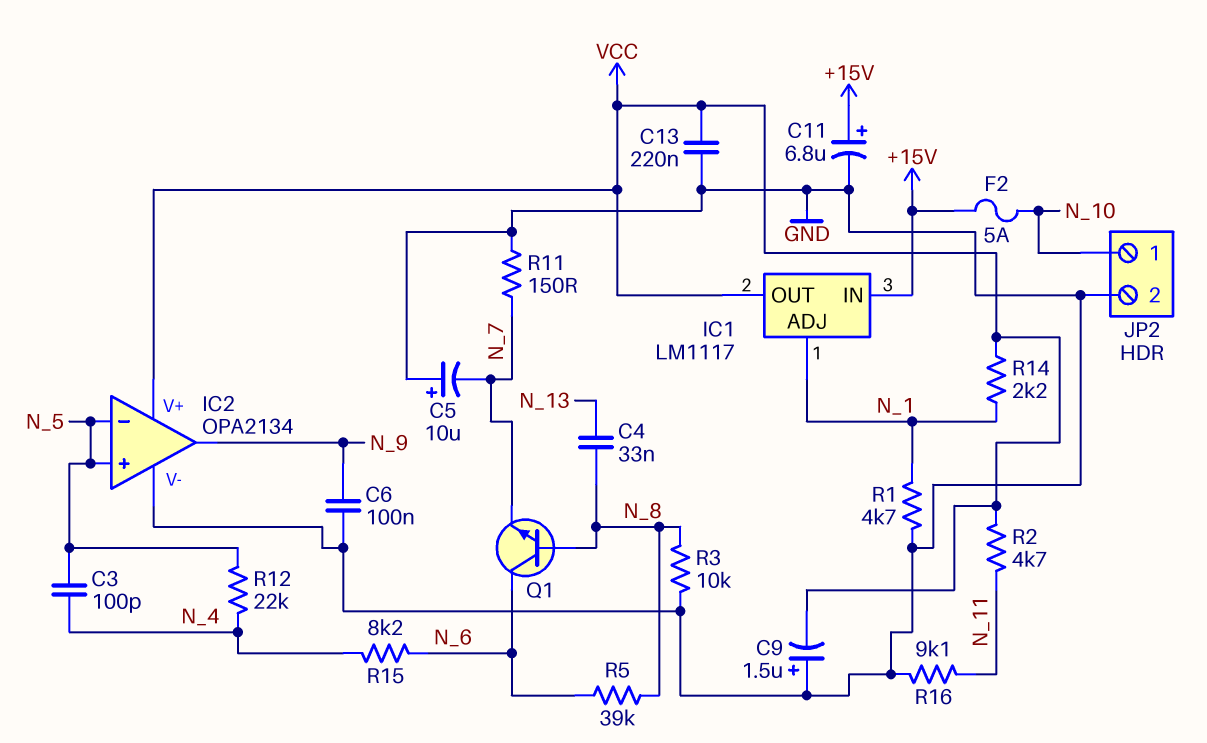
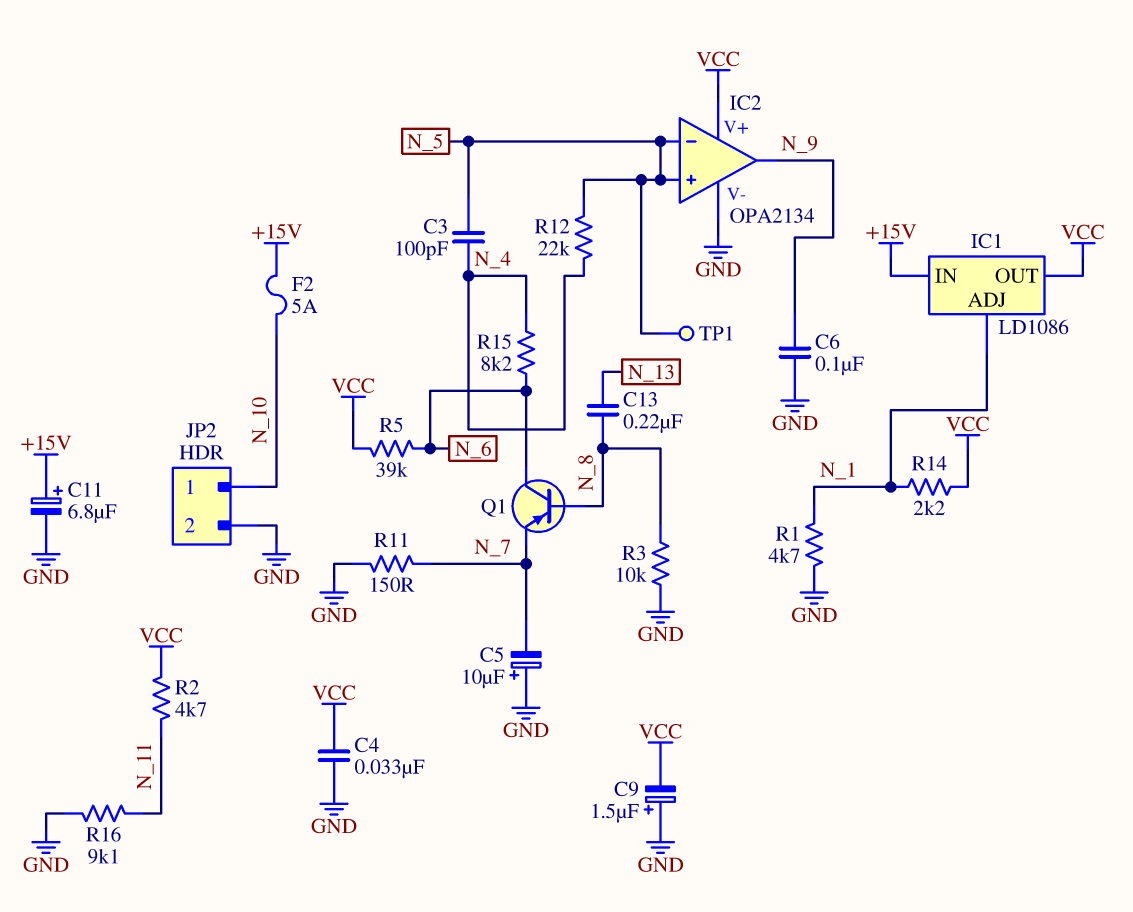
C4: 33nF (N_8, N_13) -> 33nF (GND, VCC)
C13: 220nF (GND, VCC) -> 220nF (N_8, N_13)
IC1: LM1117 -> LD1086
Q1: NPN (B N_8, C N_6, E N_7) -> PNP (B N_8, C N_6, E N_7)
R5: 39k (N_6, N_8) -> 39k (N_6, VCC)
TP1: none -> test point (N_5)

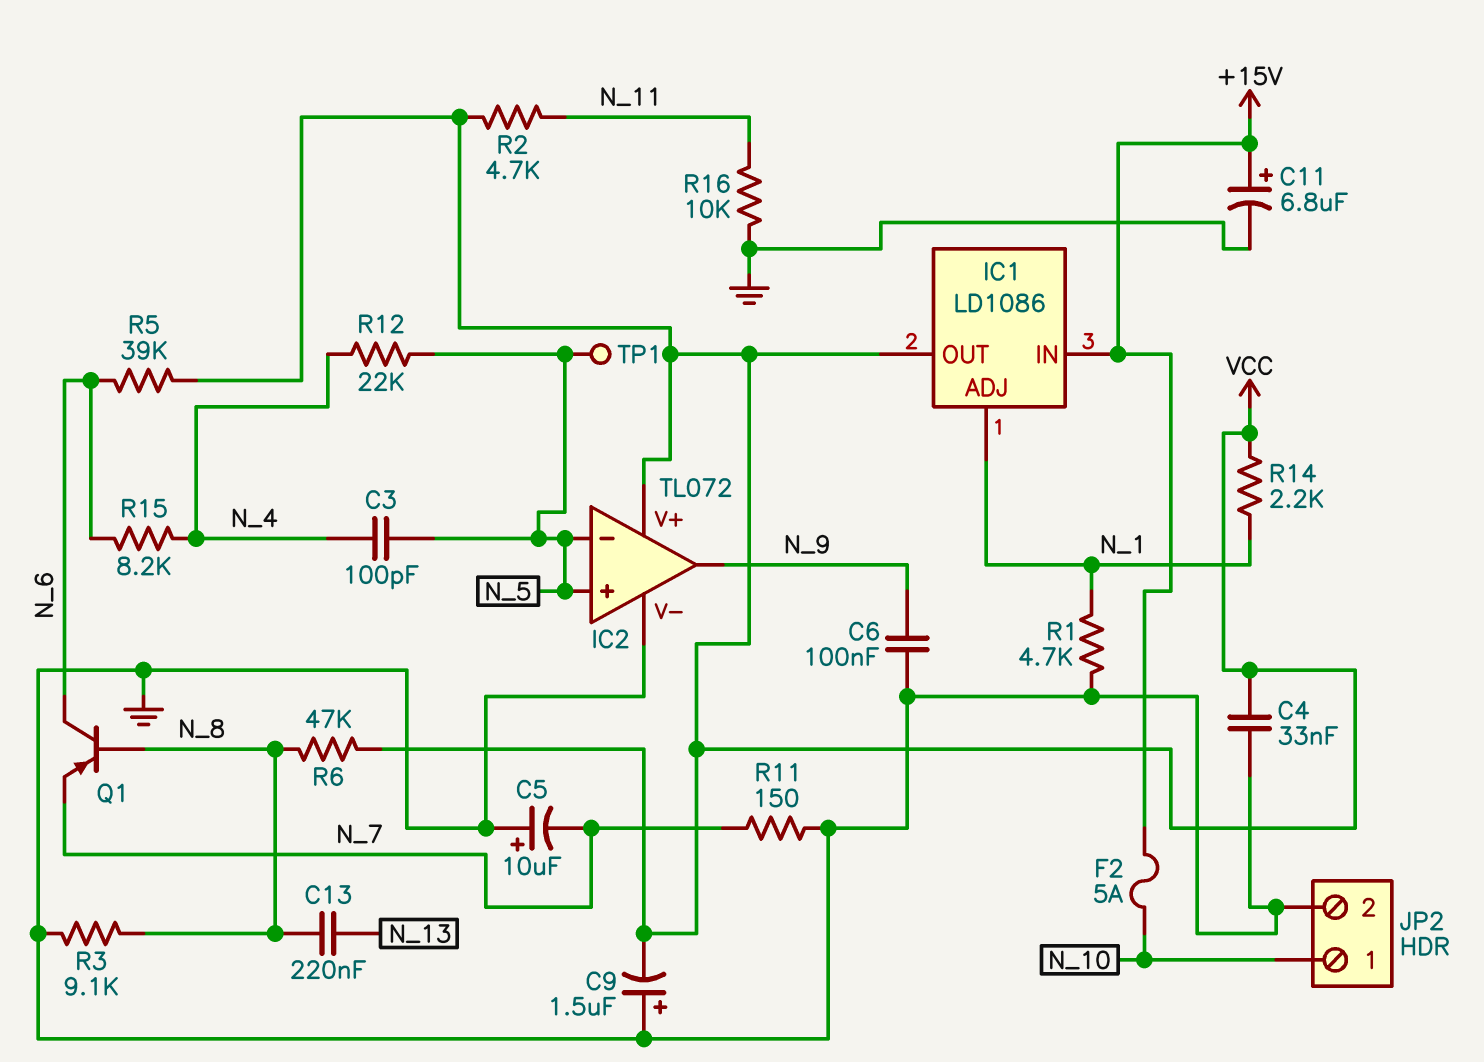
IC2: OPA2134 -> TL072
R3: 10k (GND, N_8) -> 9.1k (GND, N_8)
R6: none -> 47k (N_8, VCC)
R16: 9.1k (GND, N_11) -> 10k (GND, N_11)

